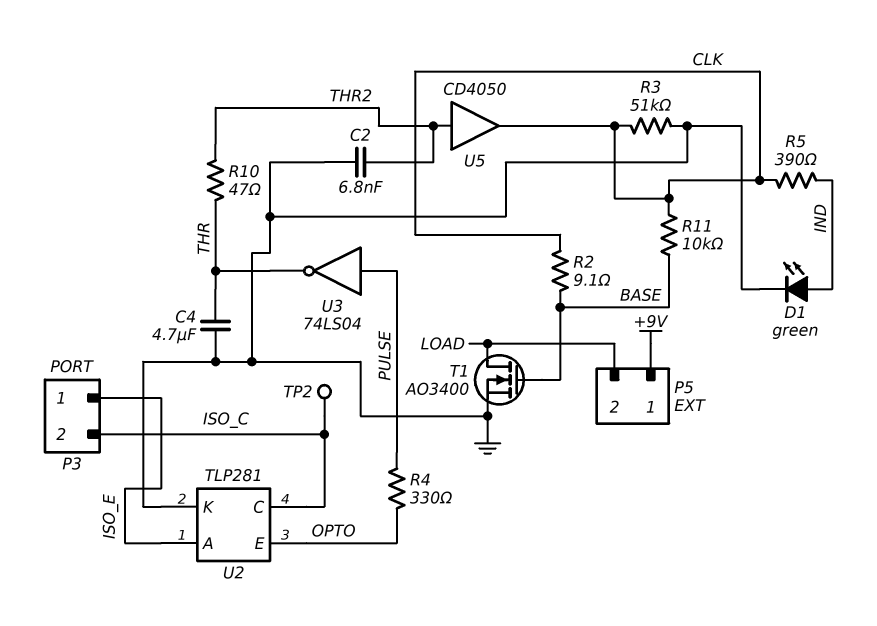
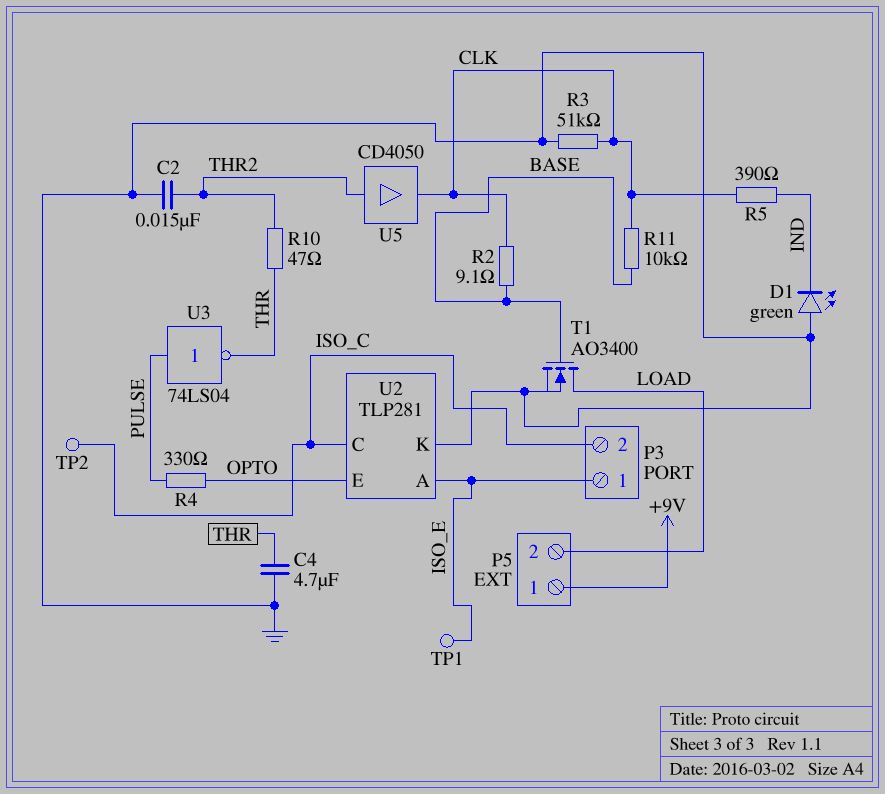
C2: 6.8nF (GND, THR2) -> 15nF (GND, THR2)
D1: LED green (A IND, K GND) -> LED green (A GND, K IND)
TP1: none -> test point (ISO_E)

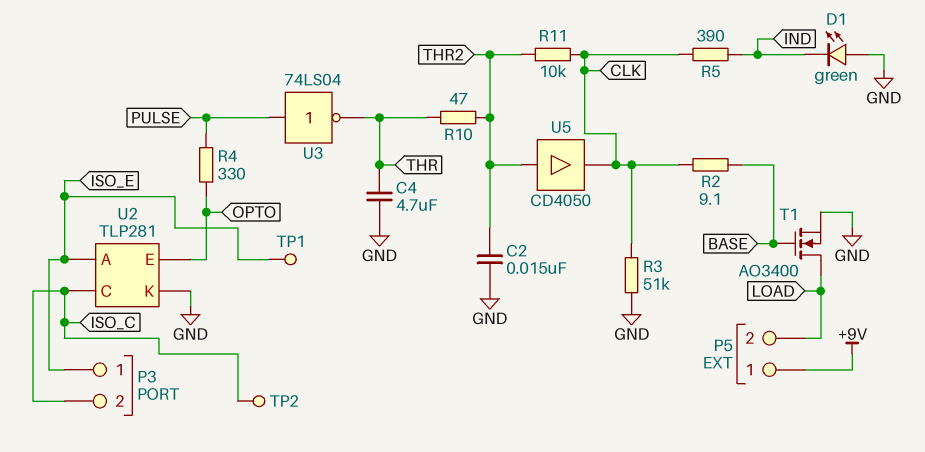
R11: 10k (BASE, CLK) -> 10k (CLK, THR2)

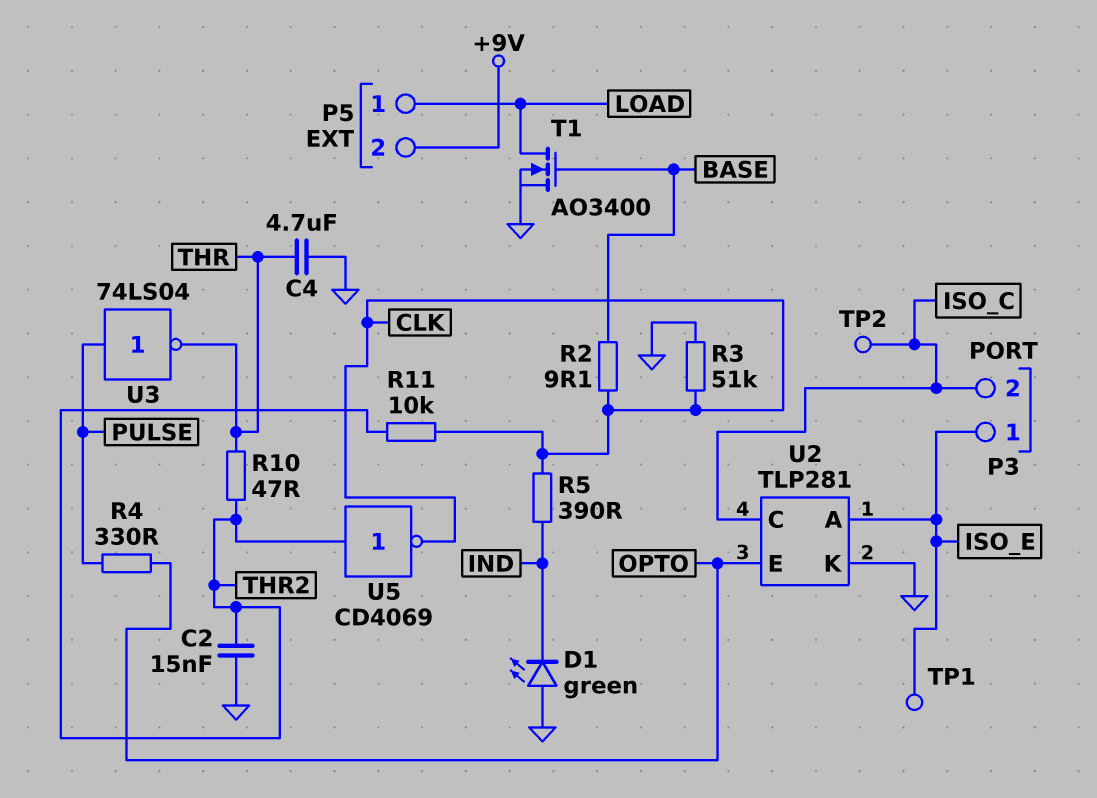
P5 pin 1: +9V -> LOAD
P5 pin 2: LOAD -> +9V
U5: buffer CD4050 (in THR2, out CLK) -> NOT CD4069 (in THR2, out CLK)

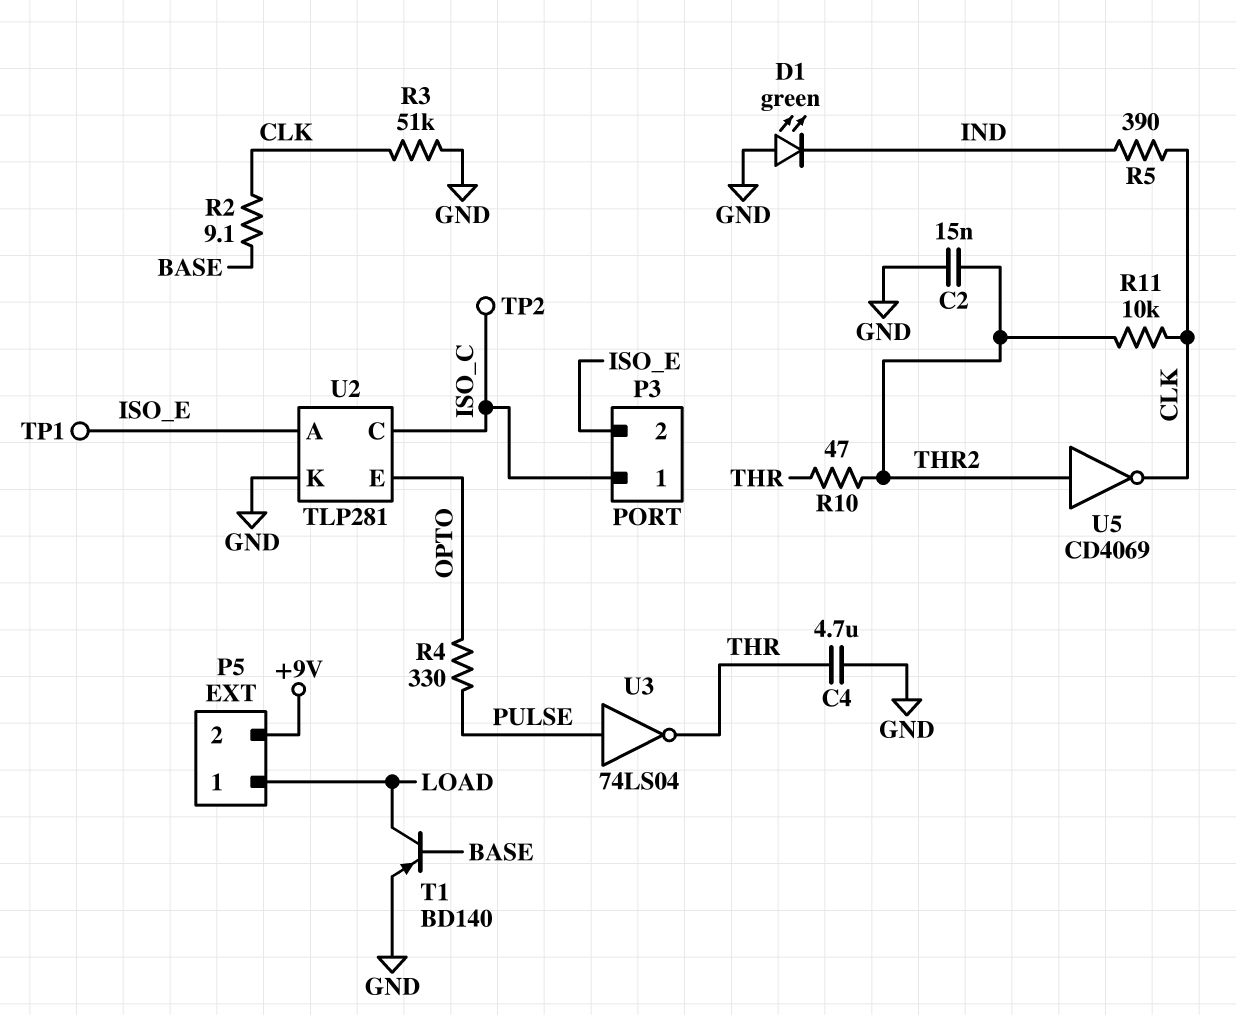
P3 pin 1: ISO_E -> ISO_C
P3 pin 2: ISO_C -> ISO_E
T1: NMOS AO3400 (G BASE, D LOAD, S GND) -> PNP BD140 (B BASE, C LOAD, E GND)

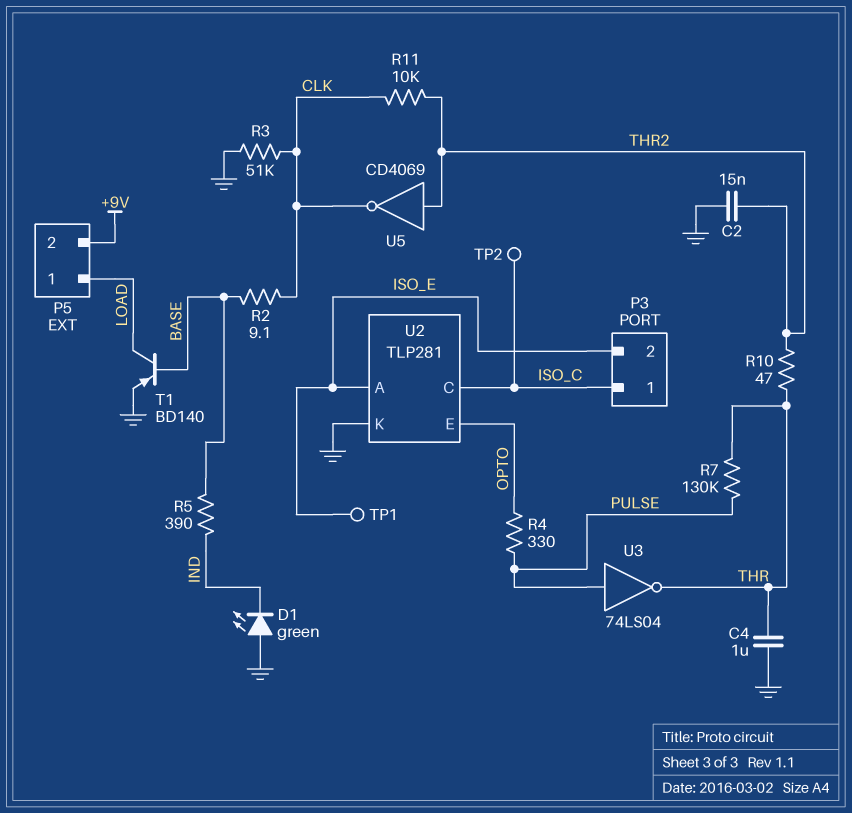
C4: 4.7uF (GND, THR) -> 1uF (GND, THR)
R5: 390 (CLK, IND) -> 390 (BASE, IND)
R7: none -> 130k (PULSE, THR)

